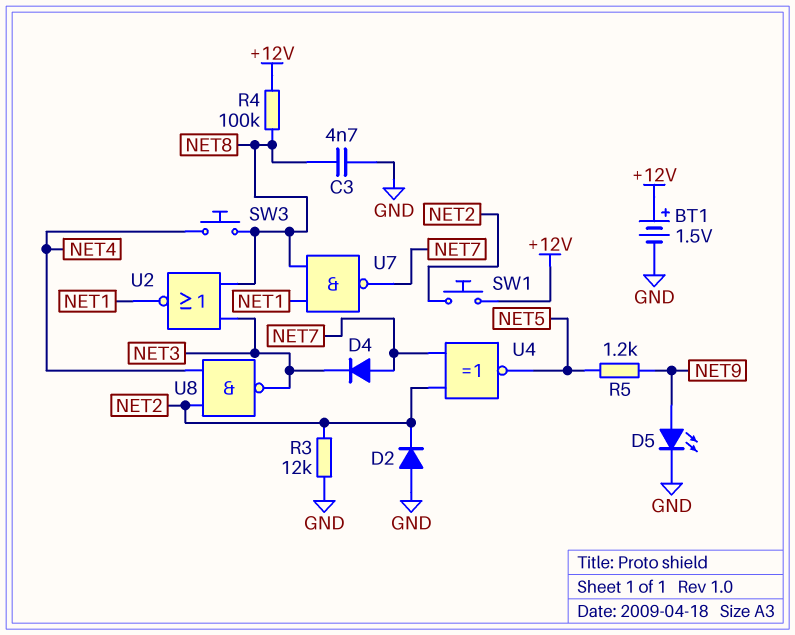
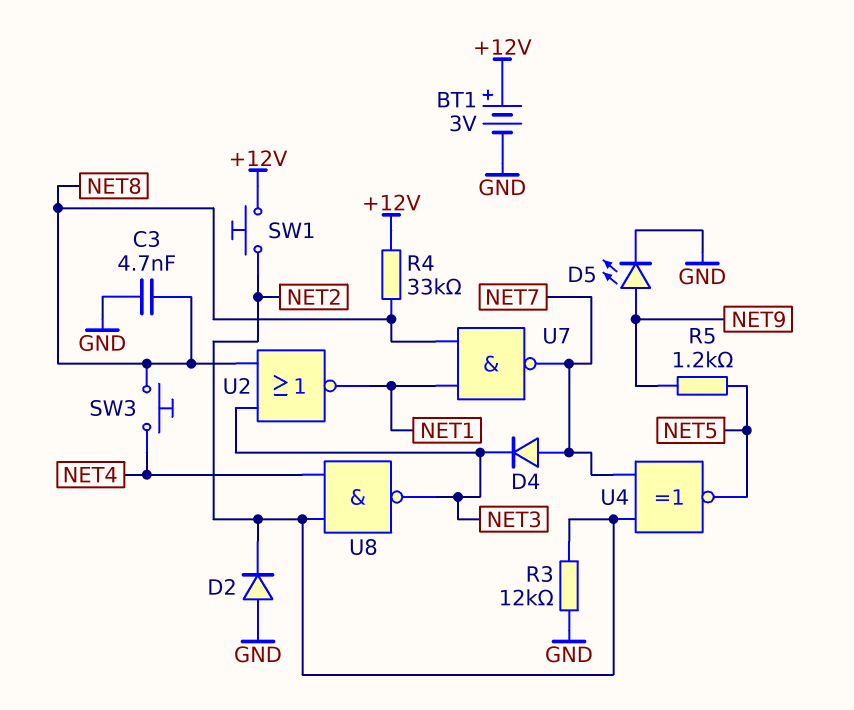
BT1: 1.5V (plus +12V, minus GND) -> 3V (plus +12V, minus GND)
R4: 100k (+12V, NET8) -> 33k (+12V, NET8)

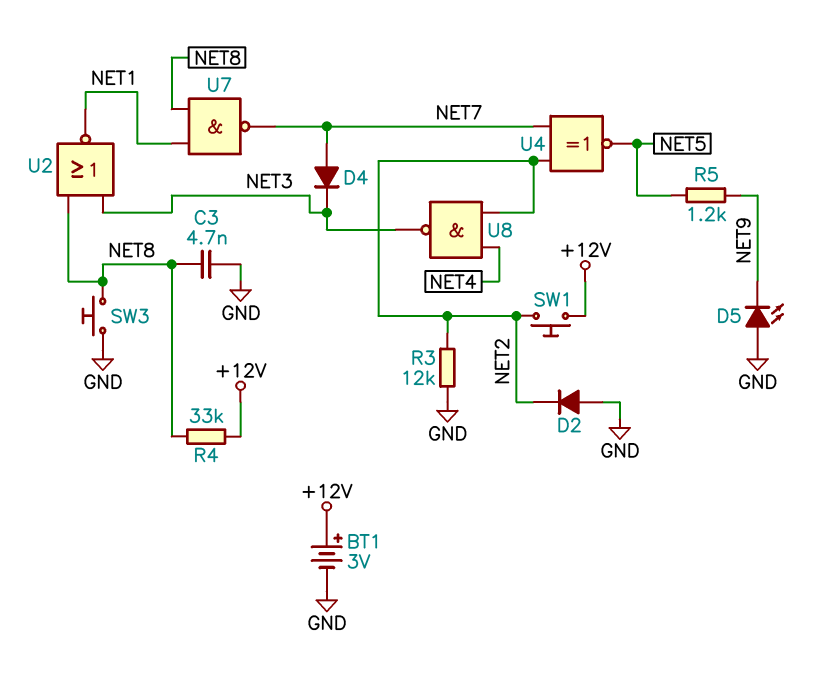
D5: LED (A NET9, K GND) -> LED (A GND, K NET9)
SW3: button (NET4, NET8) -> button (GND, NET8)

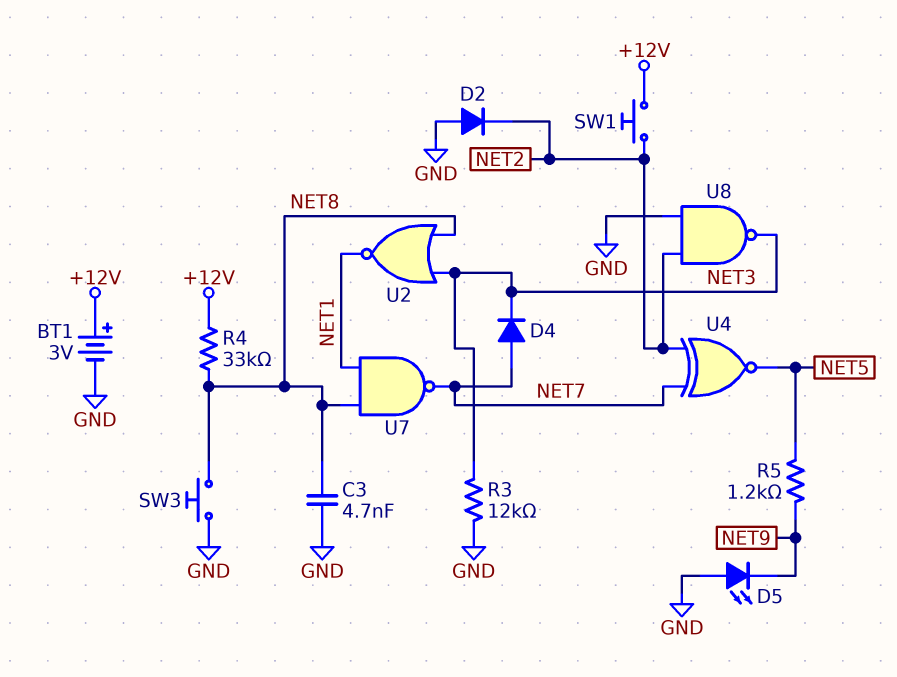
R3: 12k (GND, NET2) -> 12k (GND, NET3)
U8: NAND (in NET2, in NET4, out NET3) -> NAND (in GND, in NET2, out NET3)

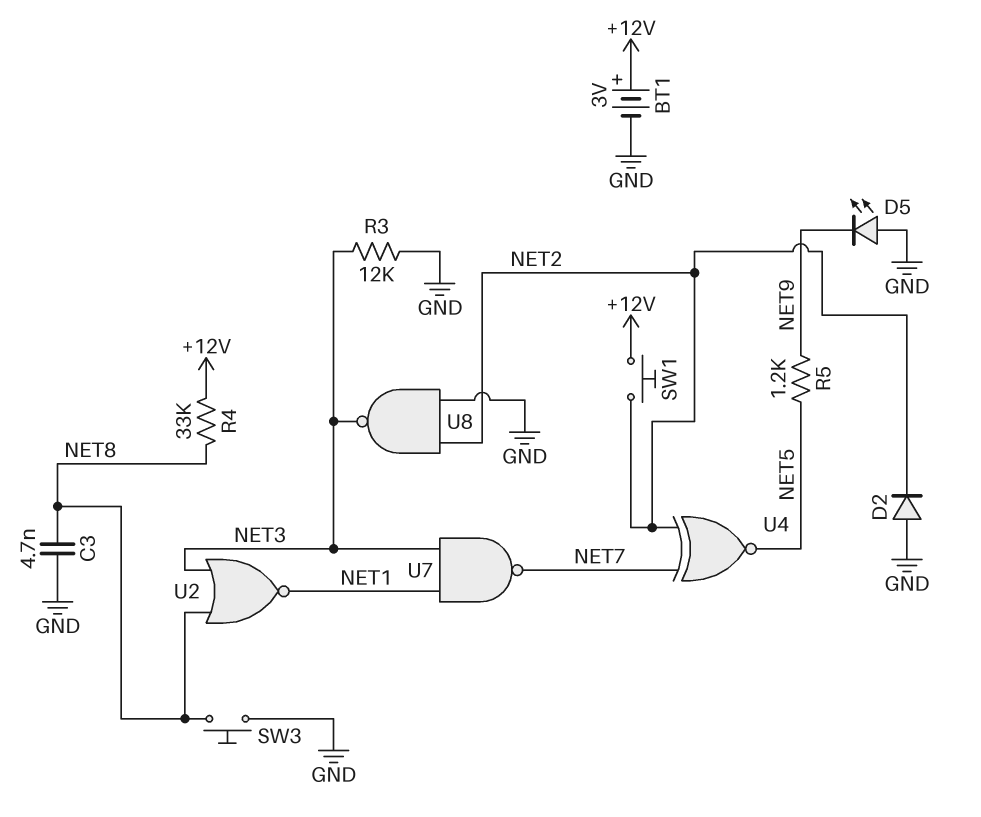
D4: diode (A NET7, K NET3) -> none
U7: NAND (in NET1, in NET8, out NET7) -> NAND (in NET1, in NET3, out NET7)

